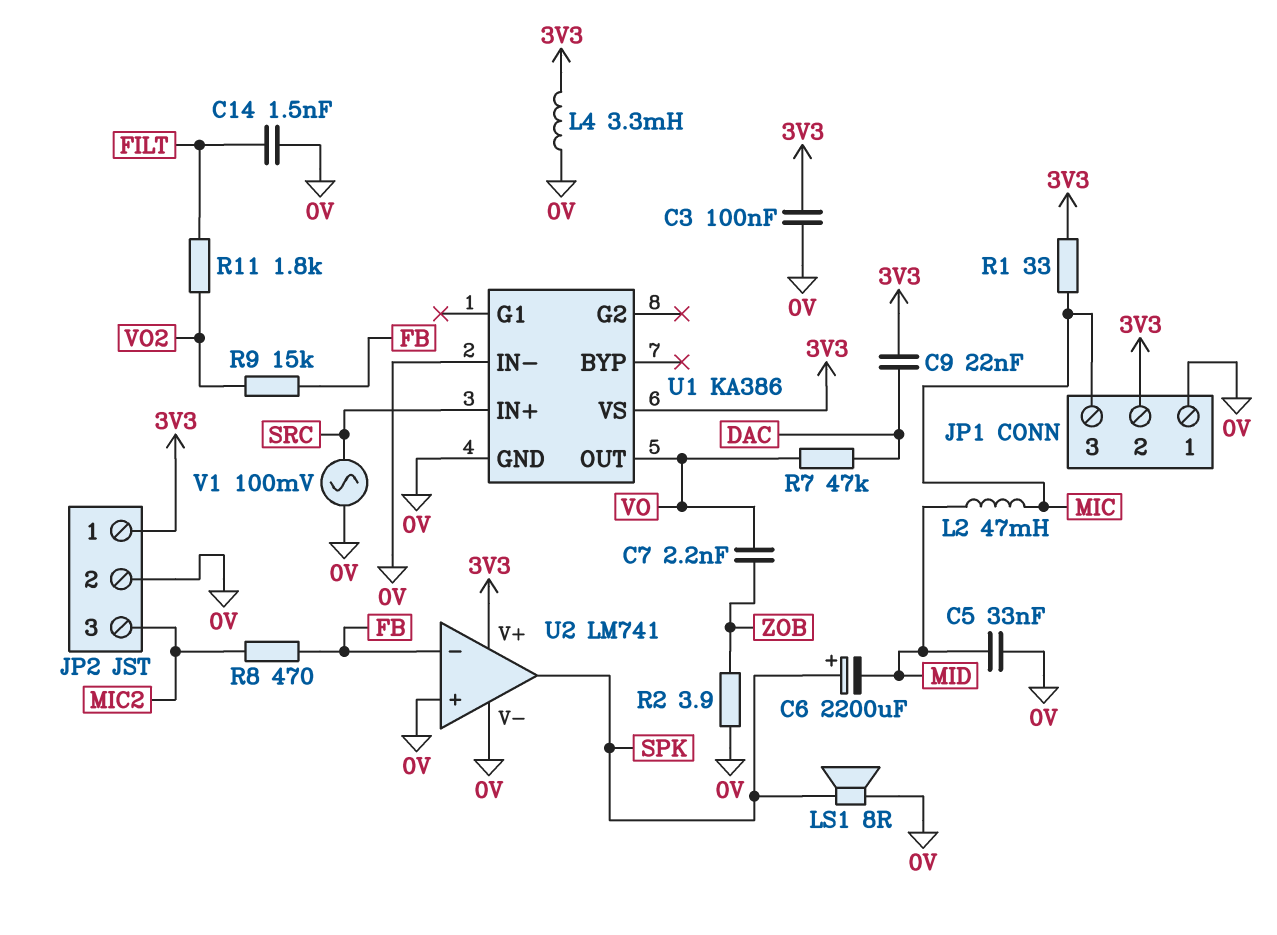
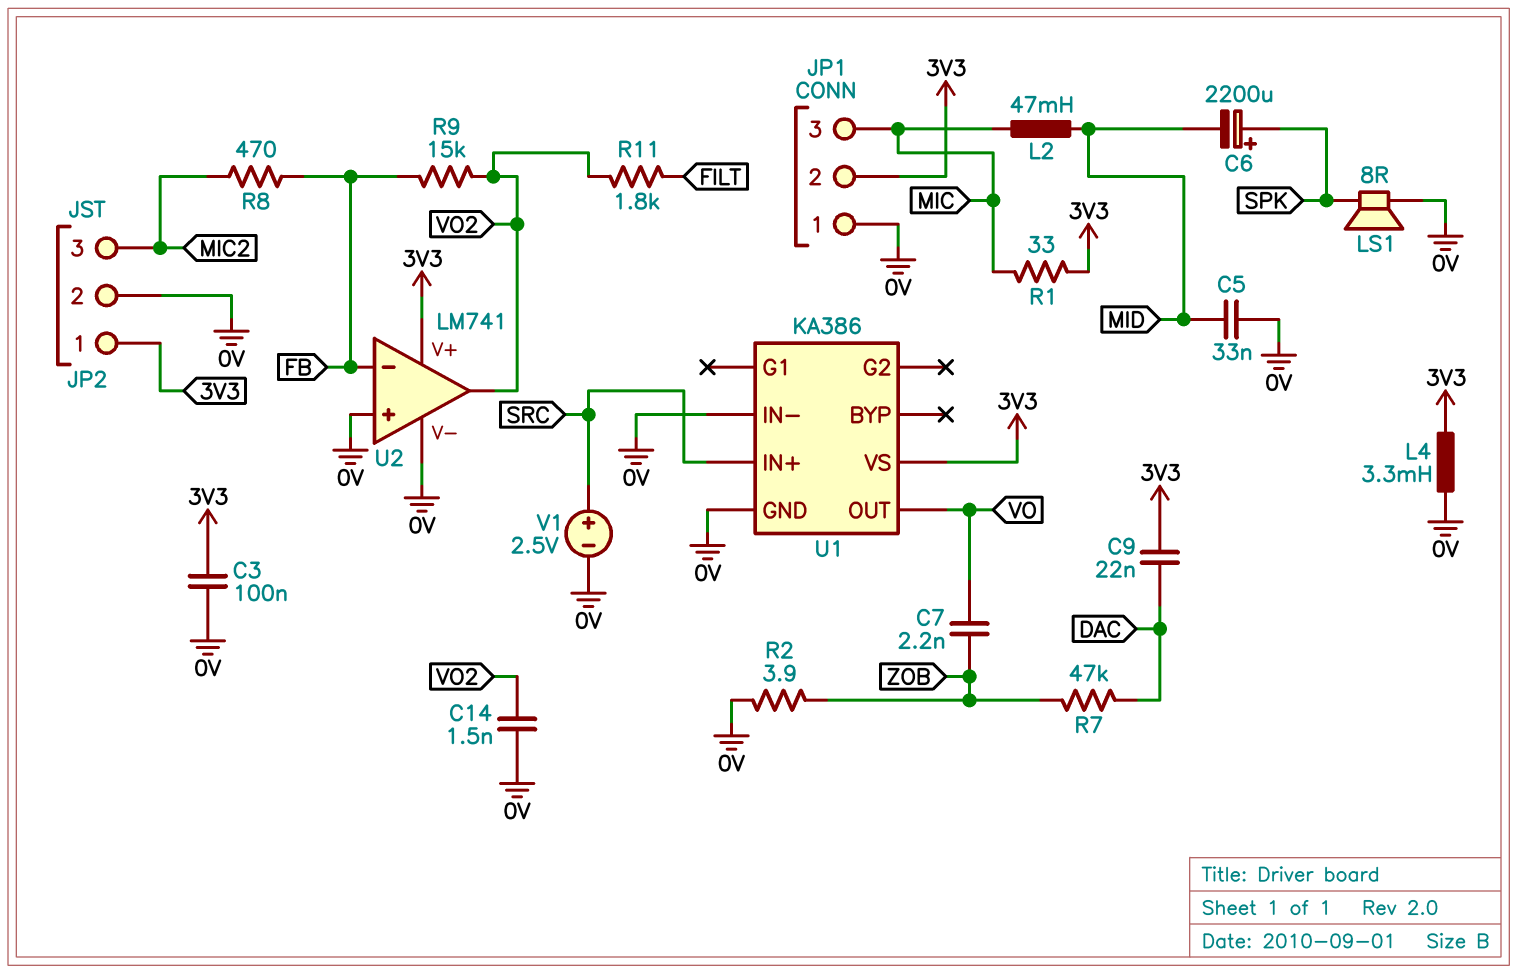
C14: 1.5nF (0V, FILT) -> 1.5nF (0V, VO2)
R7: 47k (DAC, VO) -> 47k (DAC, ZOB)
U2 pin out: SPK -> VO2
V1: AC 100mV (0V, SRC) -> 2.5V (plus SRC, minus 0V)

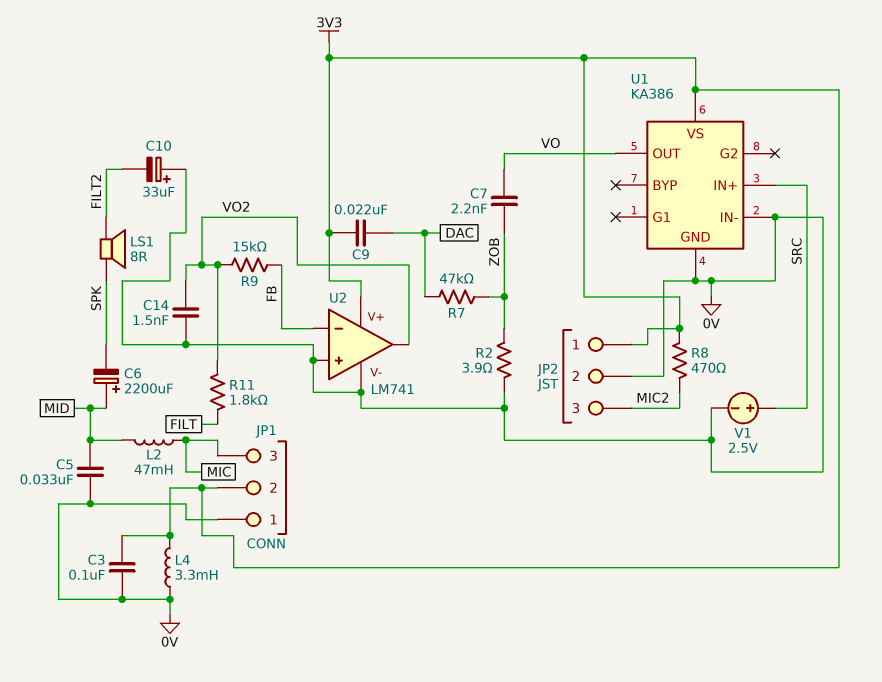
C6: 2200uF (plus SPK, minus MID) -> 2200uF (plus MID, minus SPK)
C10: none -> 33uF (plus 0V, minus FILT2)
LS1: speaker 8R (0V, SPK) -> speaker 8R (FILT2, SPK)
R1: 33 (3V3, MIC) -> none
R8: 470 (FB, MIC2) -> 470 (3V3, MIC2)

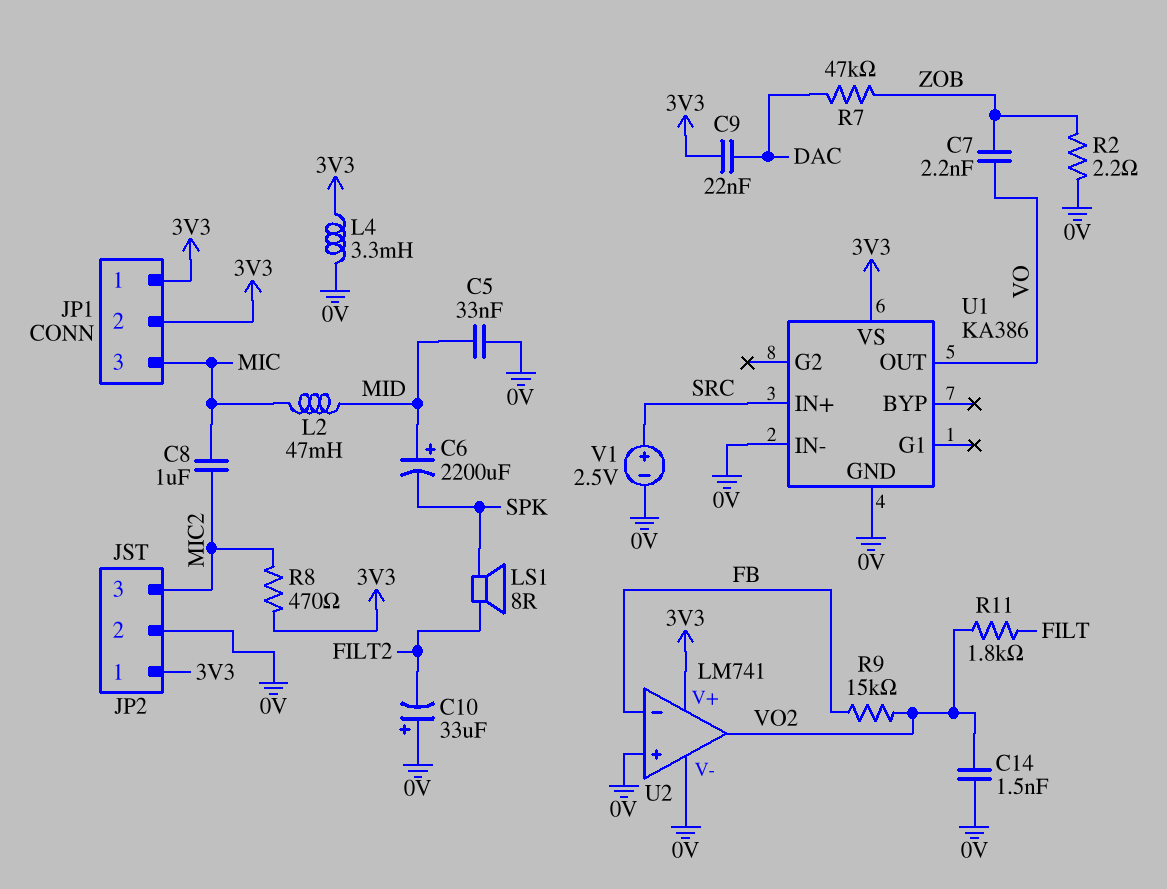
C3: 100nF (0V, 3V3) -> none
C8: none -> 1uF (MIC, MIC2)
JP1 pin 1: 0V -> 3V3
R2: 3.9 (0V, ZOB) -> 2.2 (0V, ZOB)

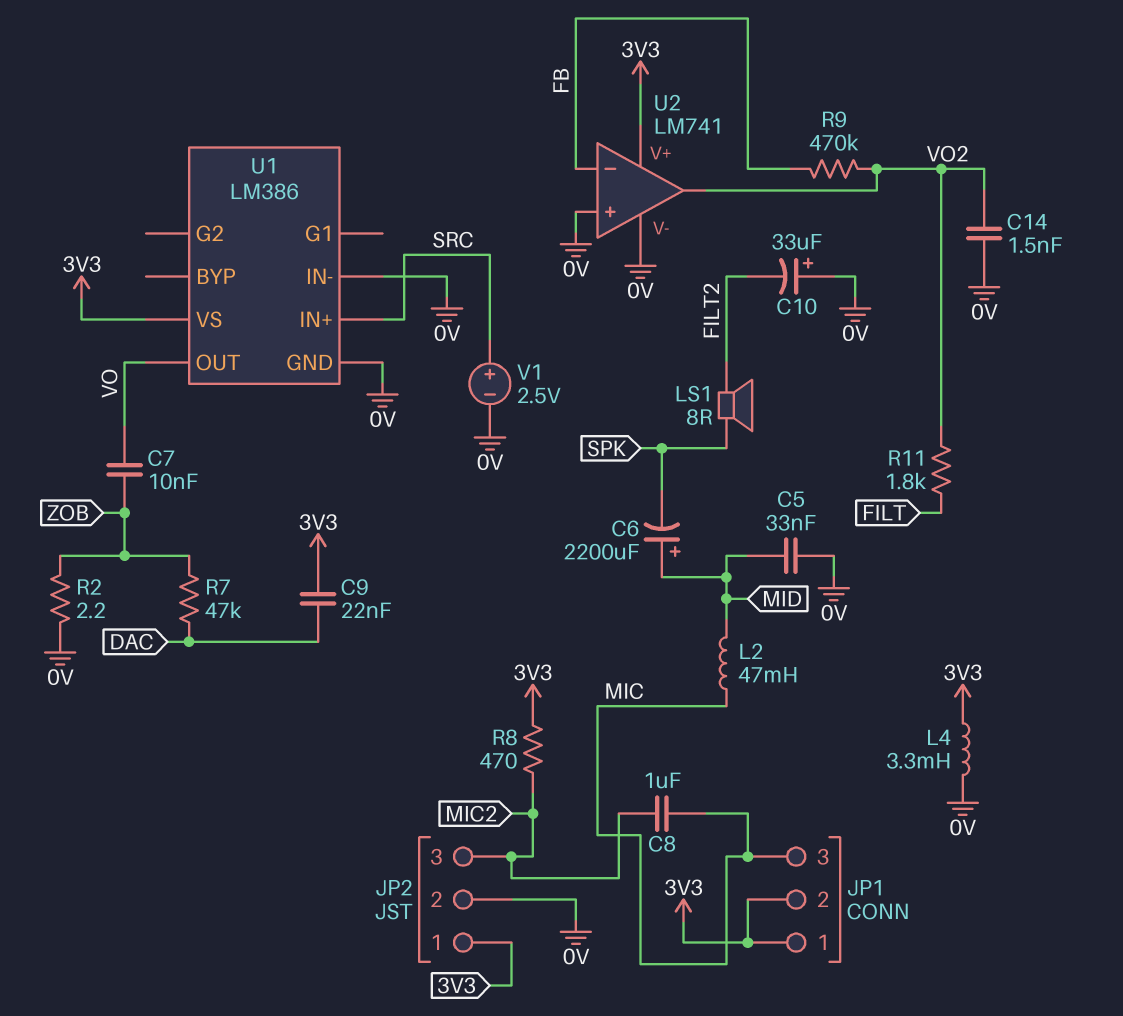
C7: 2.2nF (VO, ZOB) -> 10nF (VO, ZOB)
R9: 15k (FB, VO2) -> 470k (FB, VO2)
U1: KA386 -> LM386

